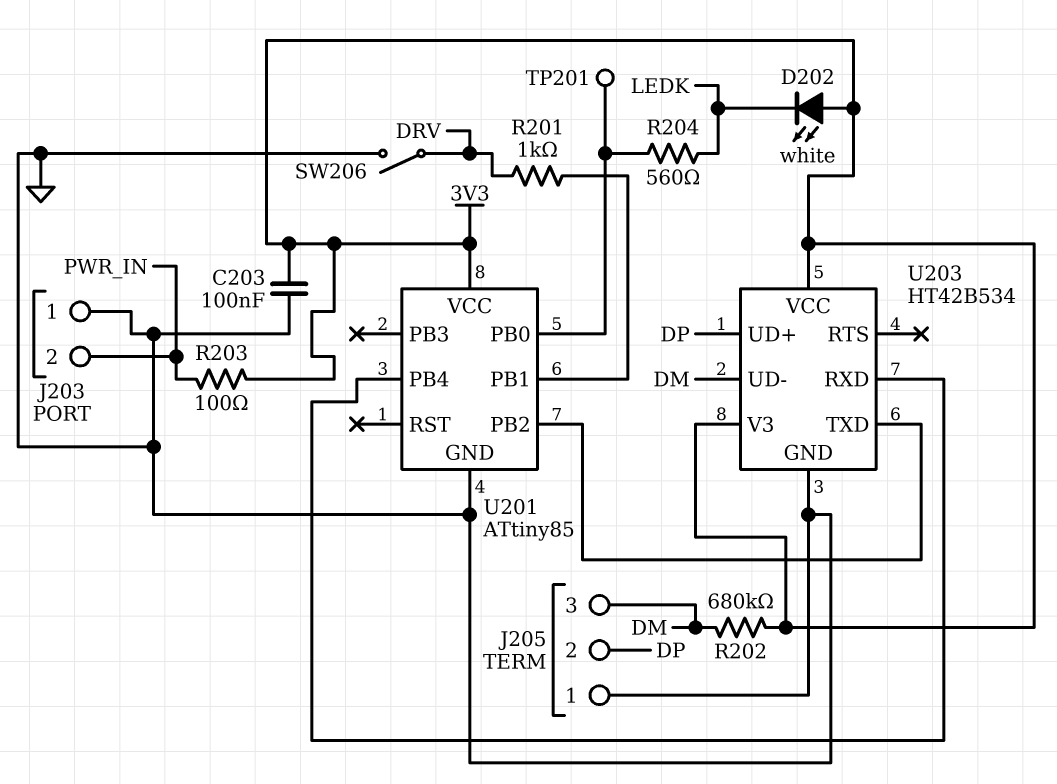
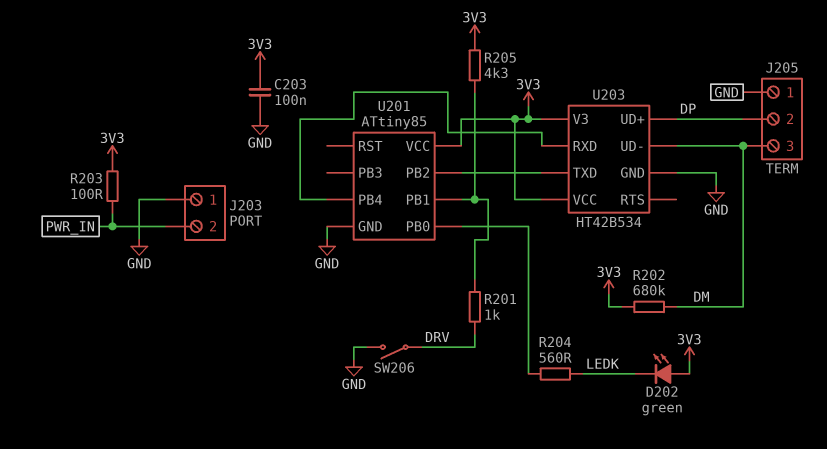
D202: LED white (A 3V3, K LEDK) -> LED green (A 3V3, K LEDK)
R205: none -> 4.3k (3V3, U201/PB1)
TP201: test point (U201/PB0) -> none

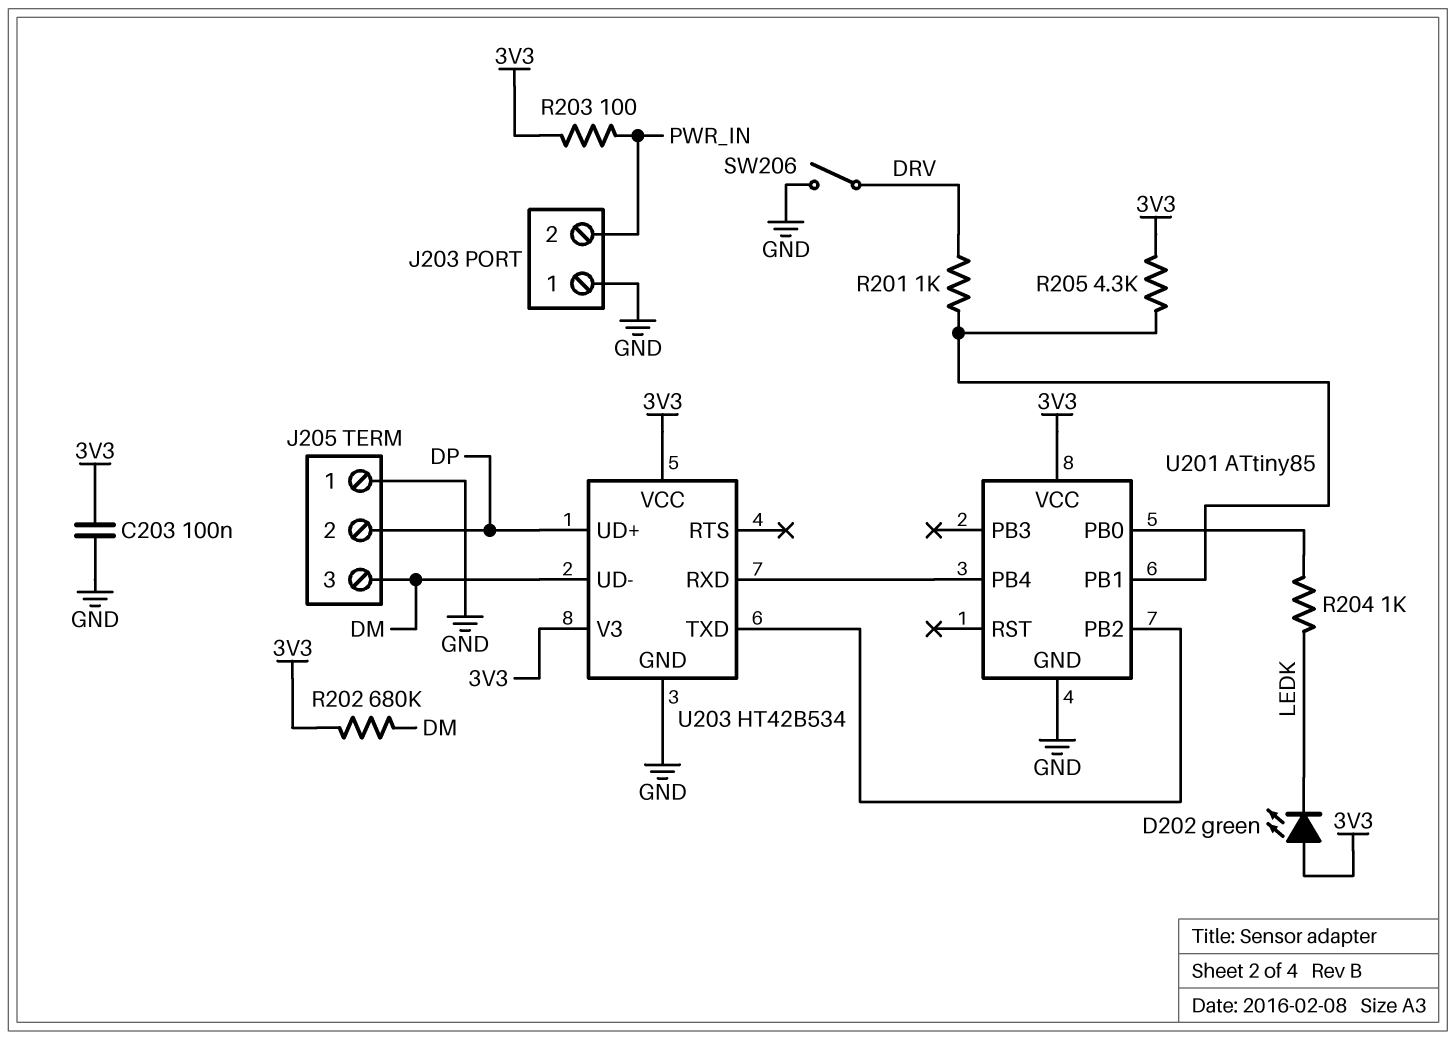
R204: 560 (LEDK, U201/PB0) -> 1k (LEDK, U201/PB0)

